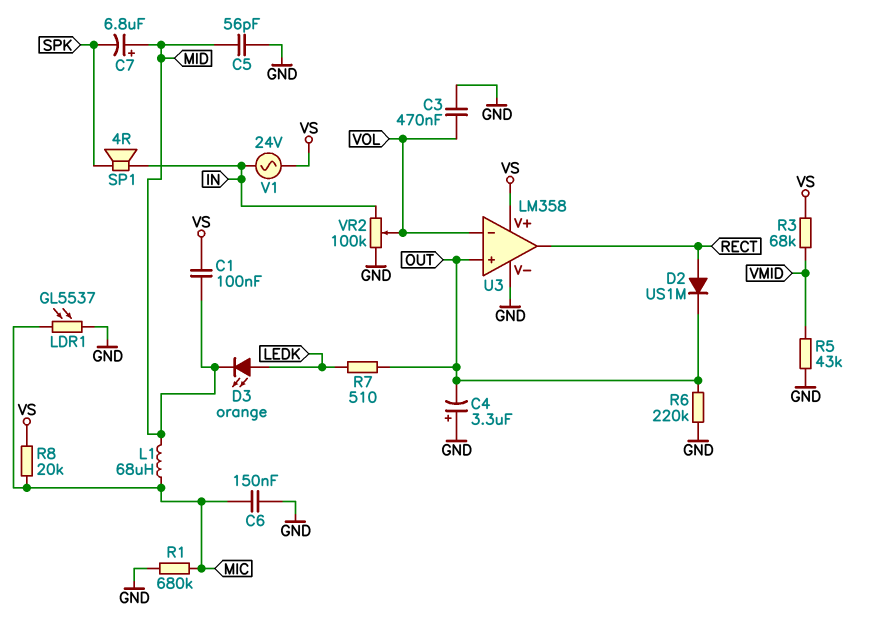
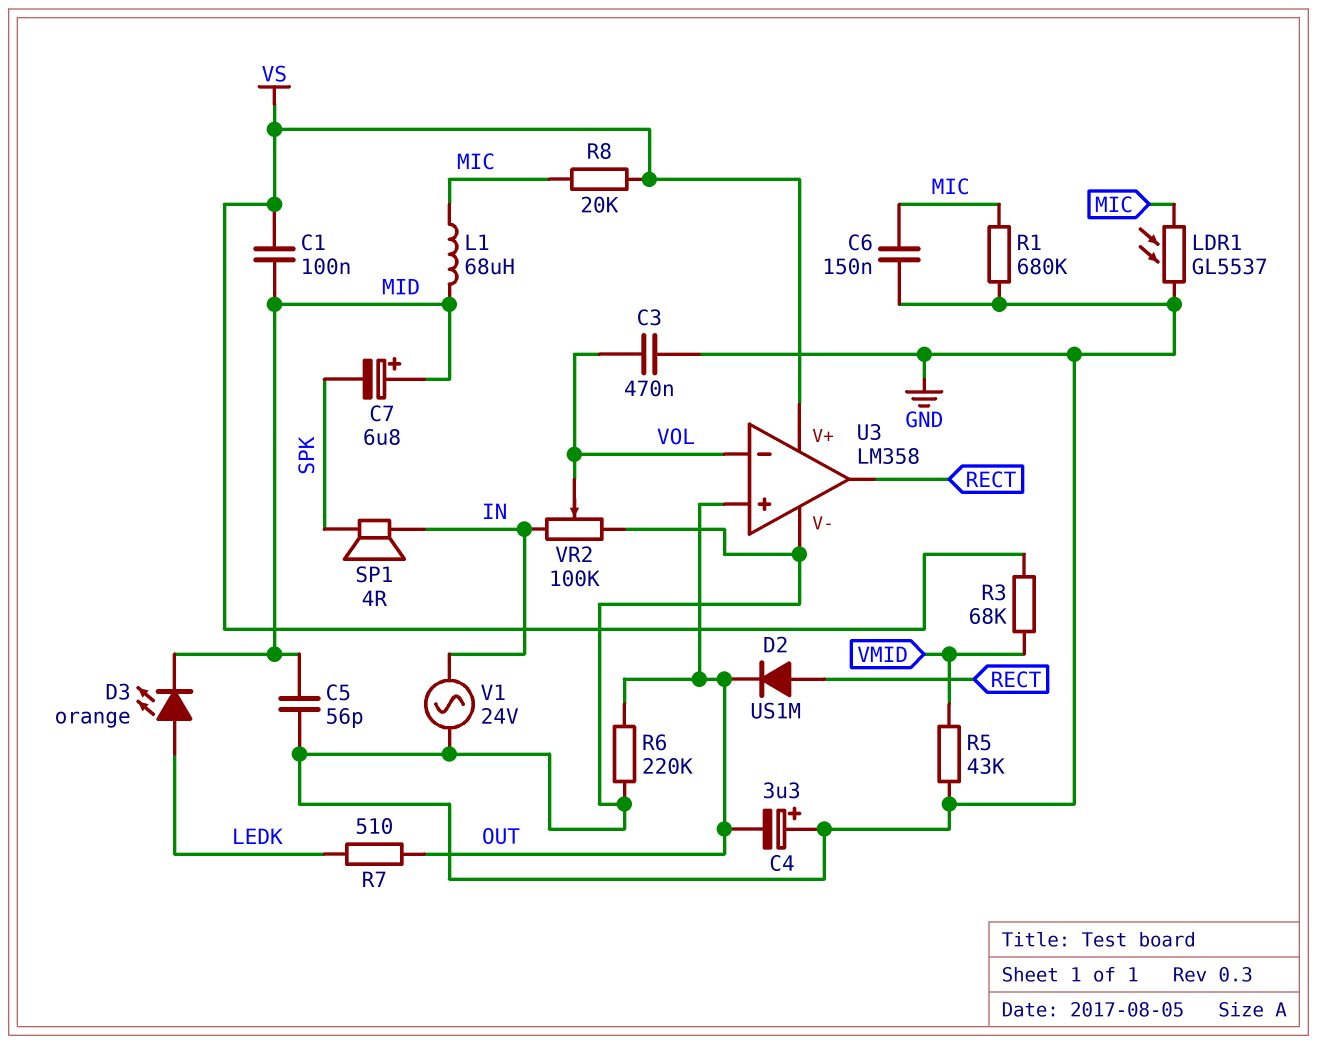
V1: AC 24V (IN, VS) -> AC 24V (GND, IN)

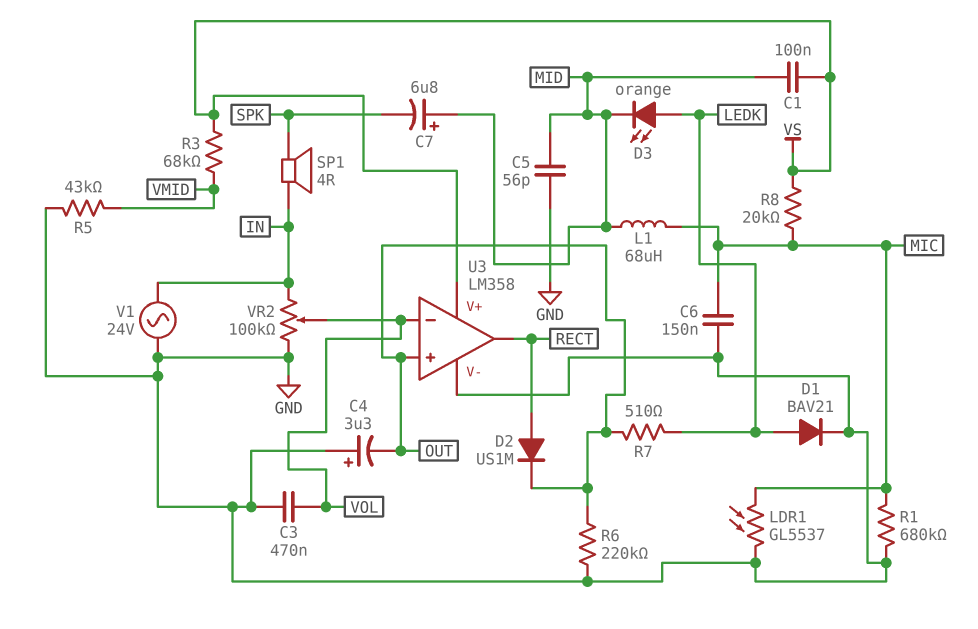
D1: none -> diode BAV21 (A LEDK, K GND)

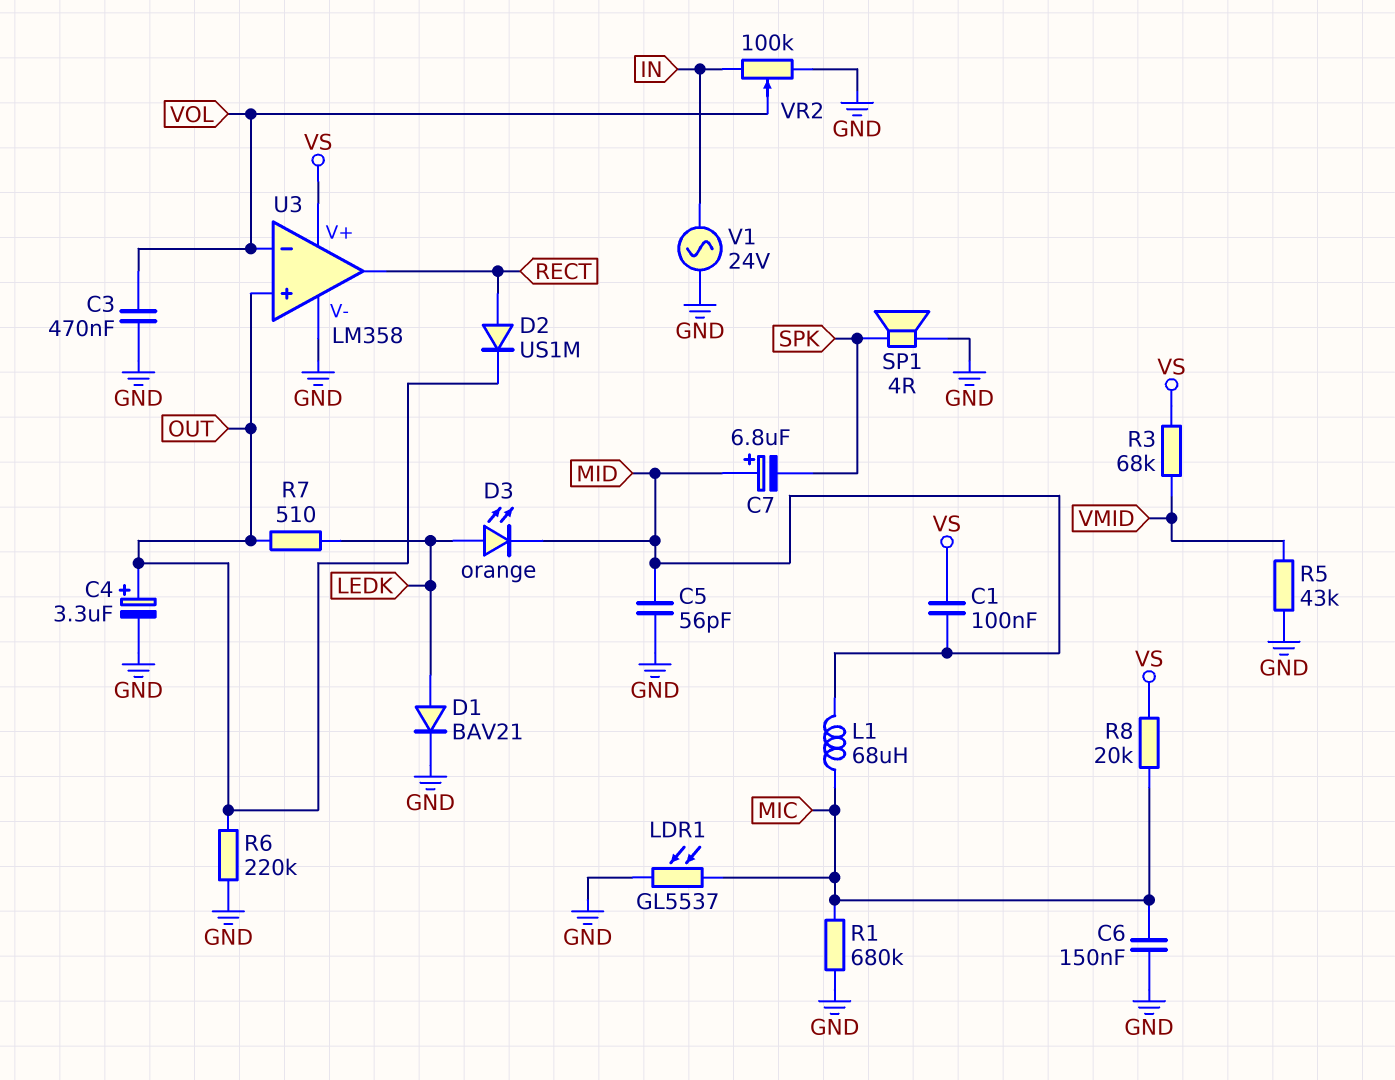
C4: 3.3uF (plus GND, minus OUT) -> 3.3uF (plus OUT, minus GND)
SP1: speaker 4R (IN, SPK) -> speaker 4R (GND, SPK)

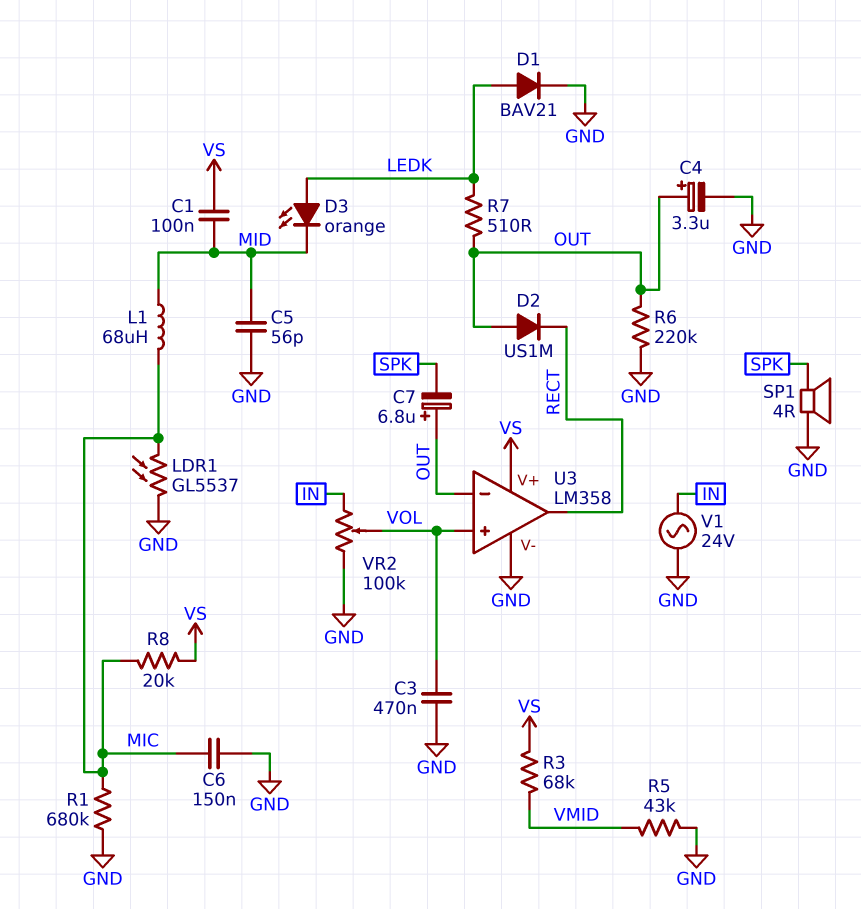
C7: 6.8uF (plus MID, minus SPK) -> 6.8uF (plus OUT, minus SPK)
D2: diode US1M (A RECT, K OUT) -> diode US1M (A OUT, K RECT)
U3 pin in+: OUT -> VOL
U3 pin in-: VOL -> OUT

